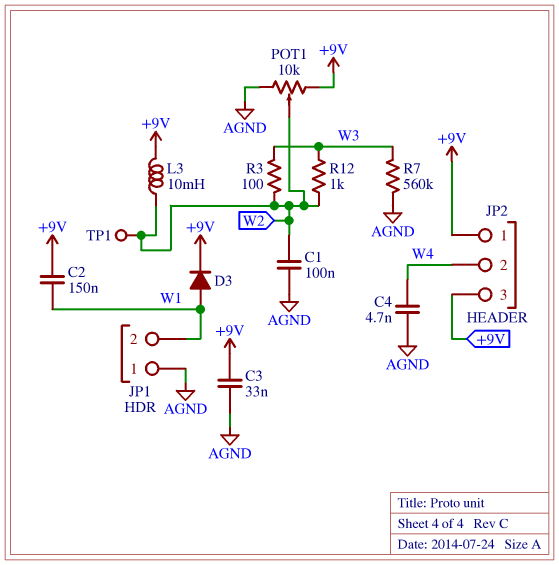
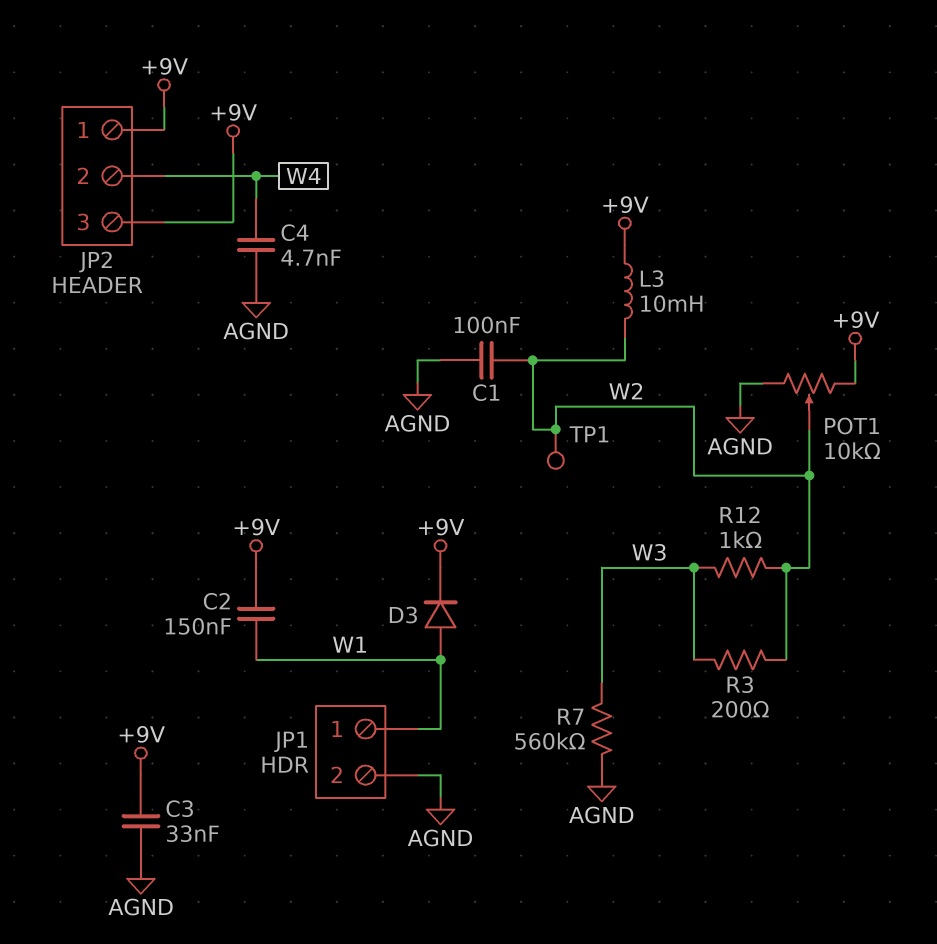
JP1 pin 1: AGND -> W1
JP1 pin 2: W1 -> AGND
R3: 100 (W2, W3) -> 200 (W2, W3)

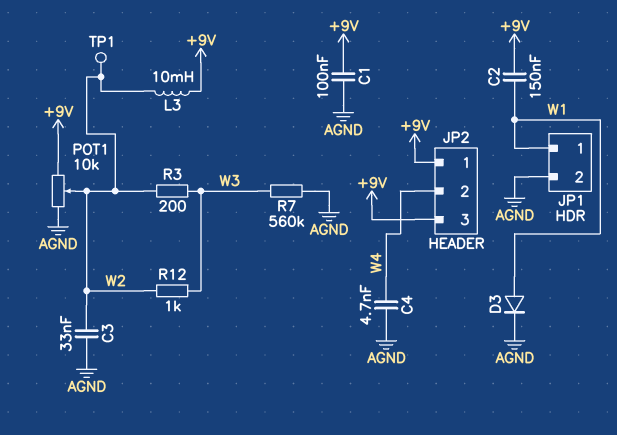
C1: 100nF (AGND, W2) -> 100nF (+9V, AGND)
C3: 33nF (+9V, AGND) -> 33nF (AGND, W2)
D3: diode (A W1, K +9V) -> diode (A W1, K AGND)

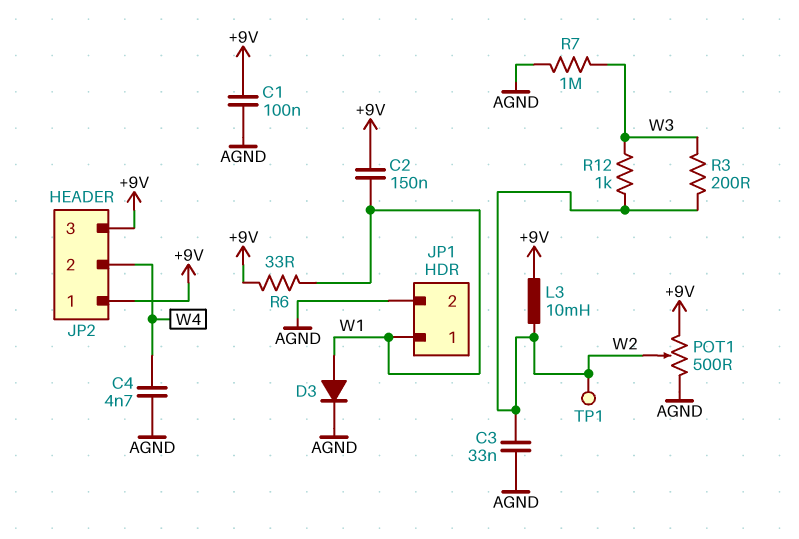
POT1: 10k (+9V, AGND, wiper W2) -> 500 (+9V, AGND, wiper W2)
R6: none -> 33 (+9V, W1)
R7: 560k (AGND, W3) -> 1M (AGND, W3)

